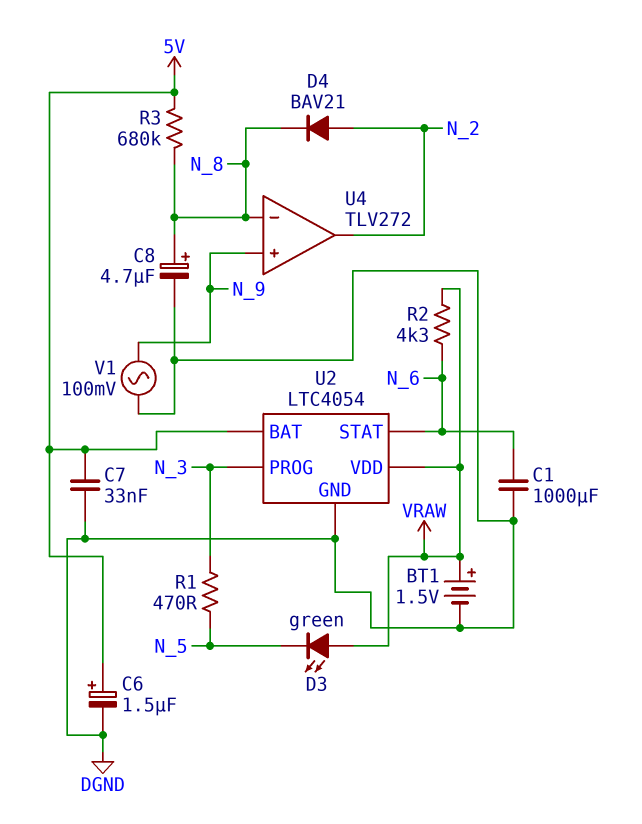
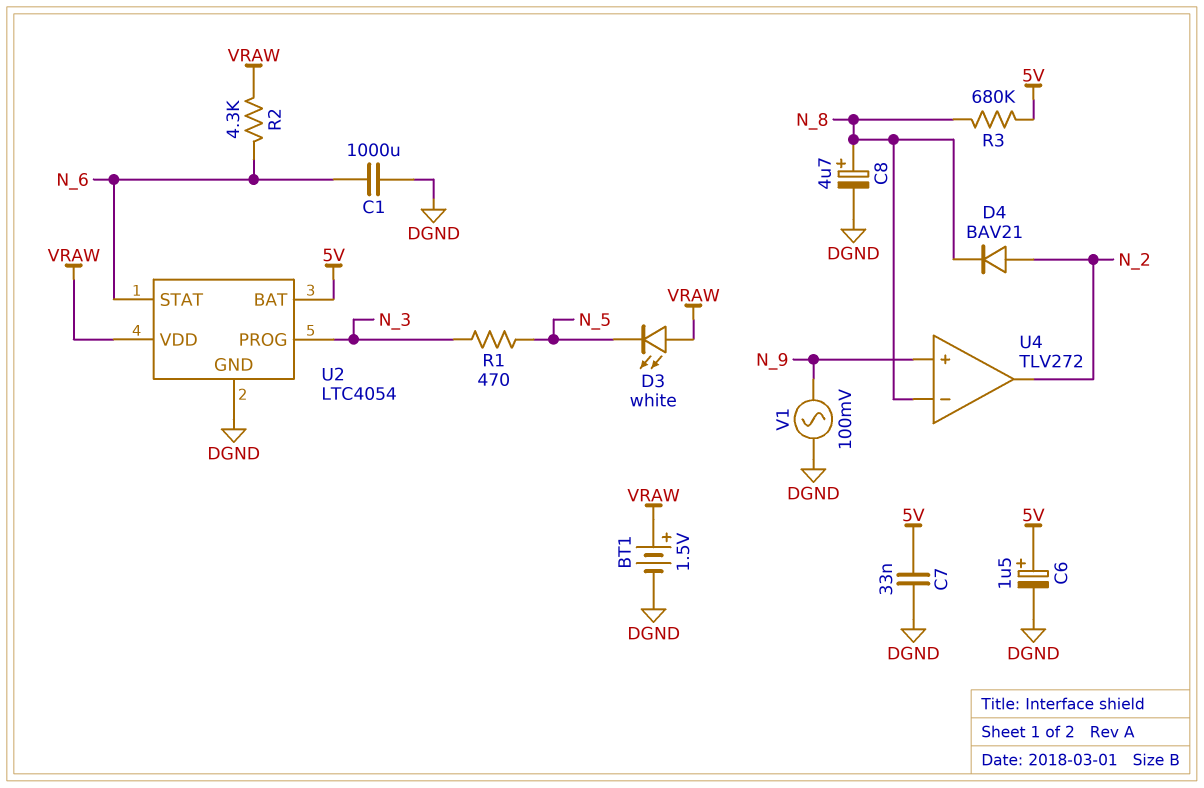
D3: LED green (A VRAW, K N_5) -> LED white (A VRAW, K N_5)

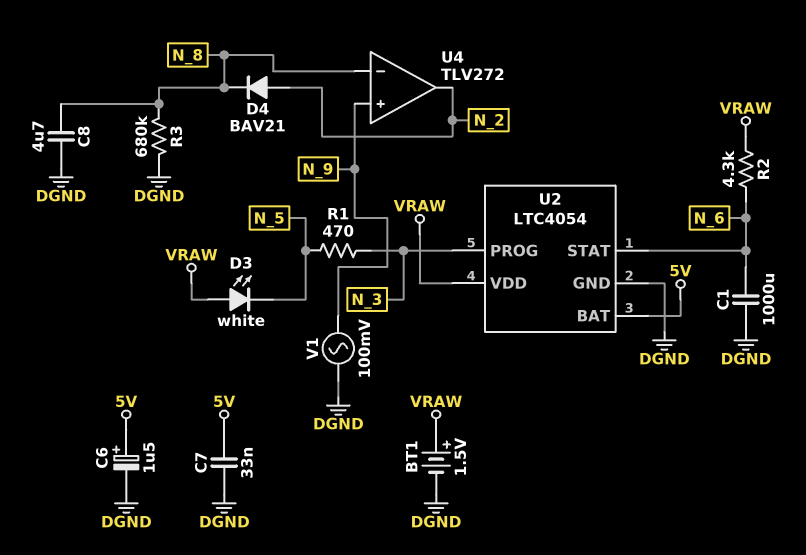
C8: 4.7uF (plus N_8, minus DGND) -> 4.7uF (DGND, N_8)
R3: 680k (5V, N_8) -> 680k (DGND, N_8)

